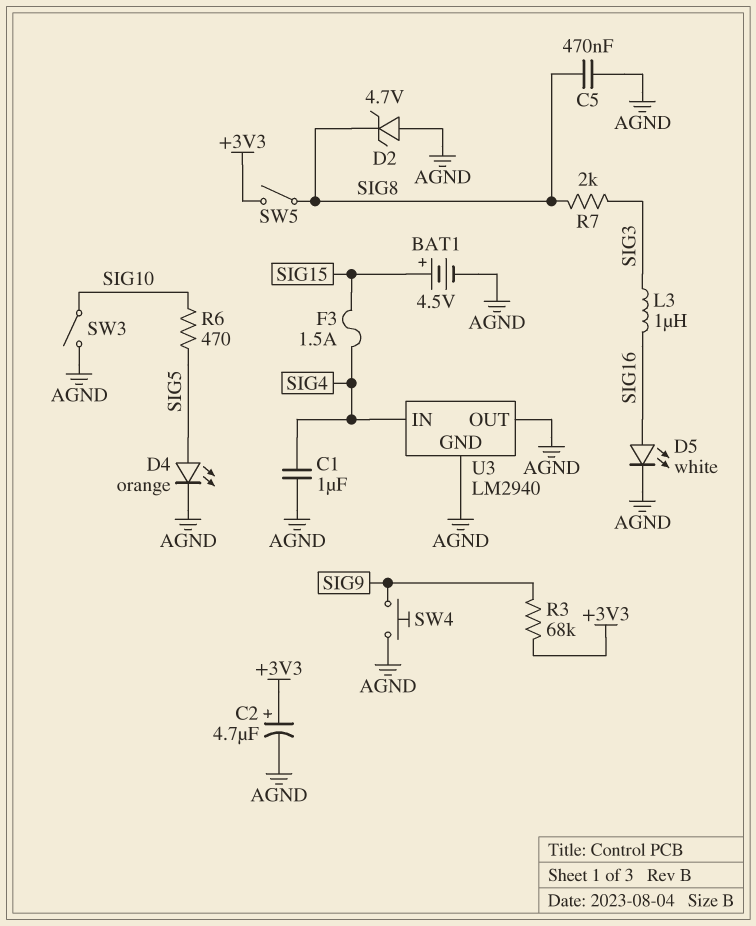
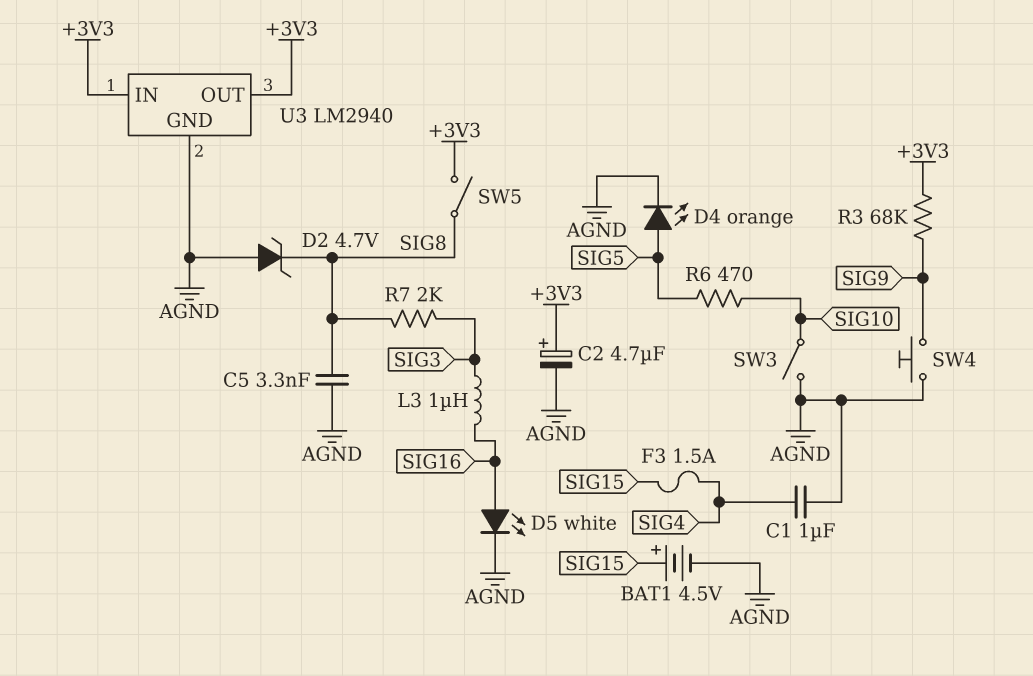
C5: 470nF (AGND, SIG8) -> 3.3nF (AGND, SIG8)
U3 pin IN: SIG4 -> +3V3
U3 pin OUT: AGND -> +3V3

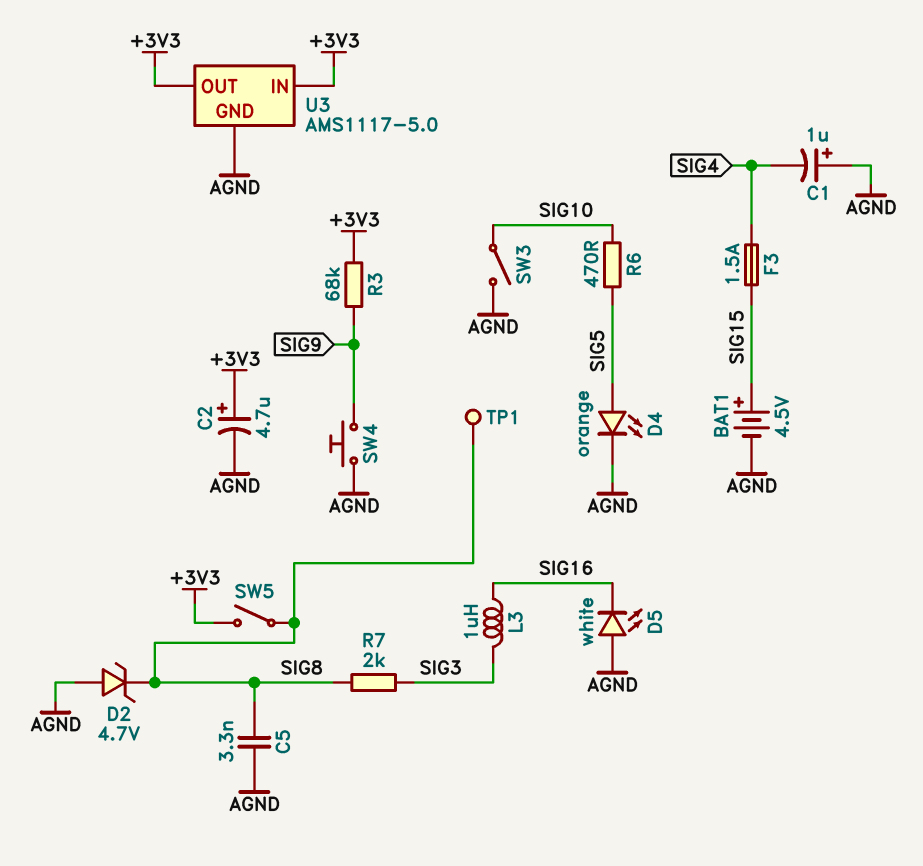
C1: 1uF (AGND, SIG4) -> 1uF (plus AGND, minus SIG4)
D5: LED white (A SIG16, K AGND) -> LED white (A AGND, K SIG16)
TP1: none -> test point (SIG8)
U3: LM2940 -> AMS1117-5.0

